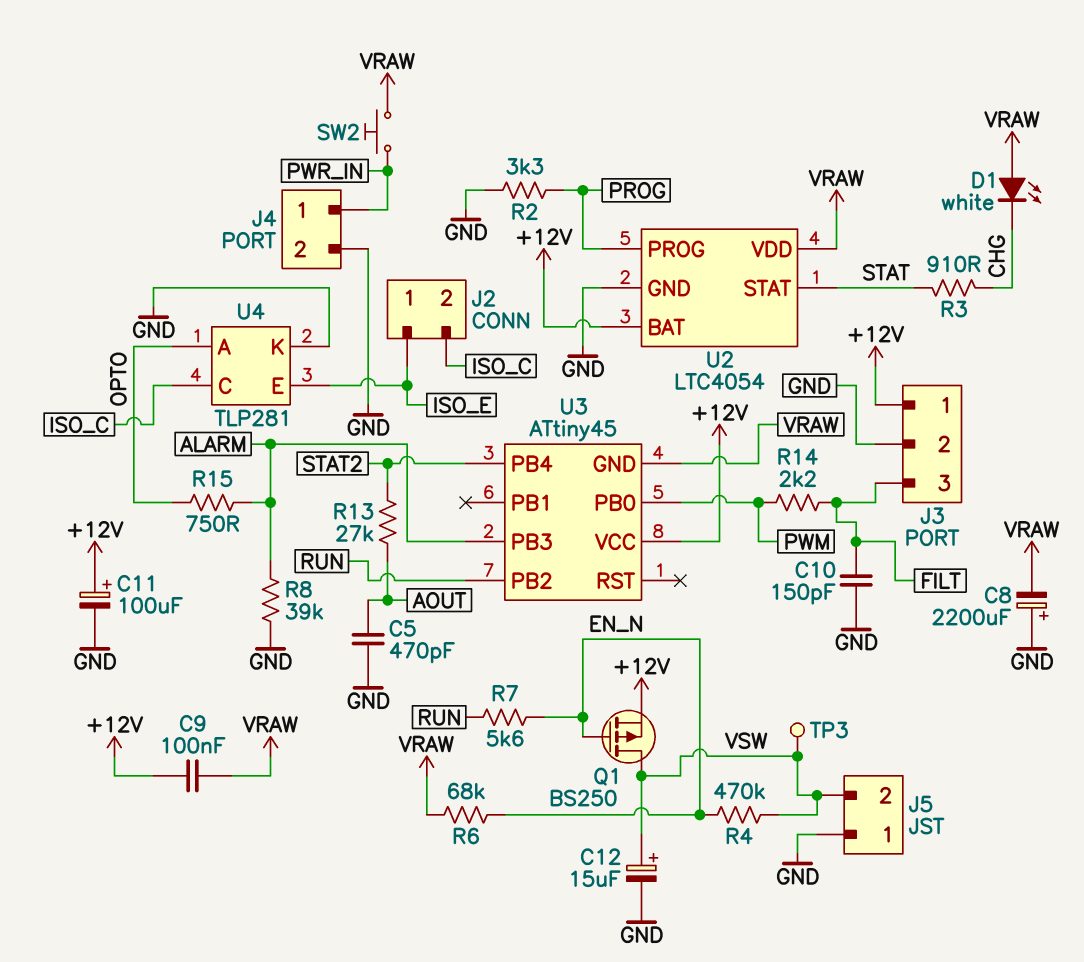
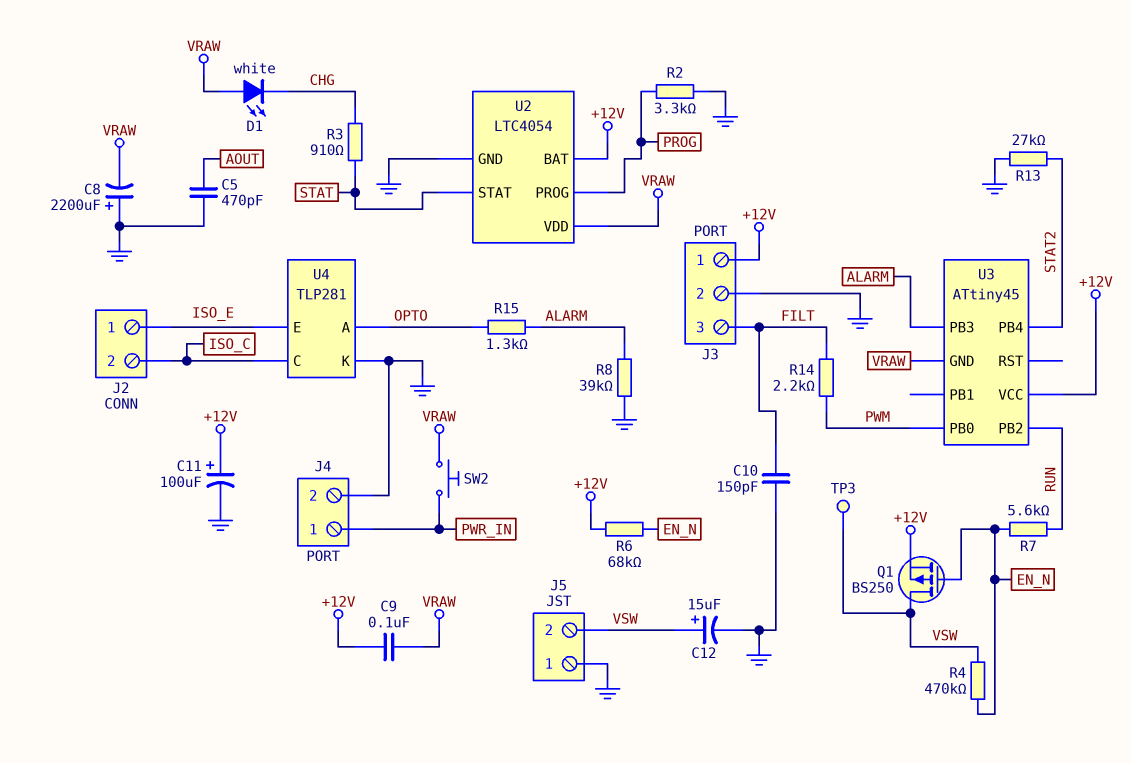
R6: 68k (EN_N, VRAW) -> 68k (+12V, EN_N)
R13: 27k (AOUT, STAT2) -> 27k (GND, STAT2)
R15: 750 (ALARM, OPTO) -> 1.3k (ALARM, OPTO)

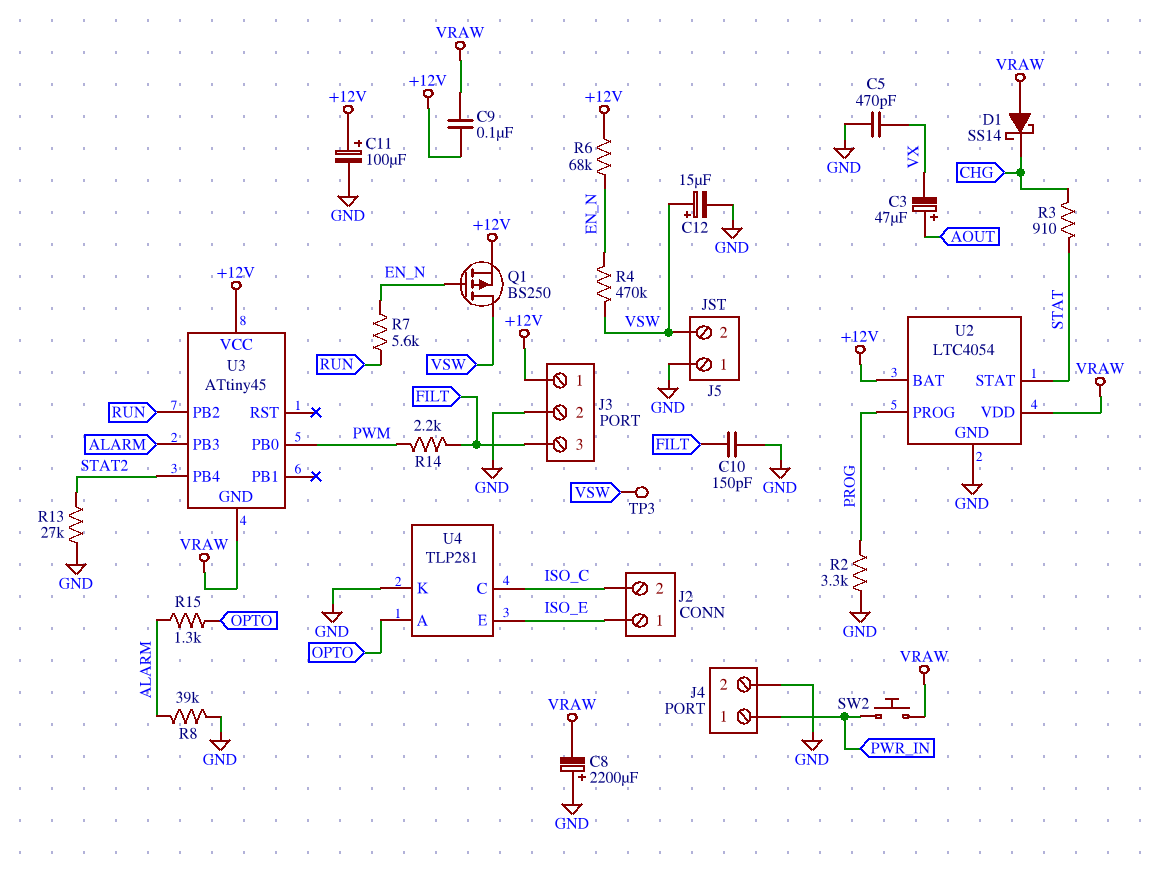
C3: none -> 47uF (plus AOUT, minus VX)
C5: 470pF (AOUT, GND) -> 470pF (GND, VX)
D1: LED white (A VRAW, K CHG) -> schottky SS14 (A VRAW, K CHG)

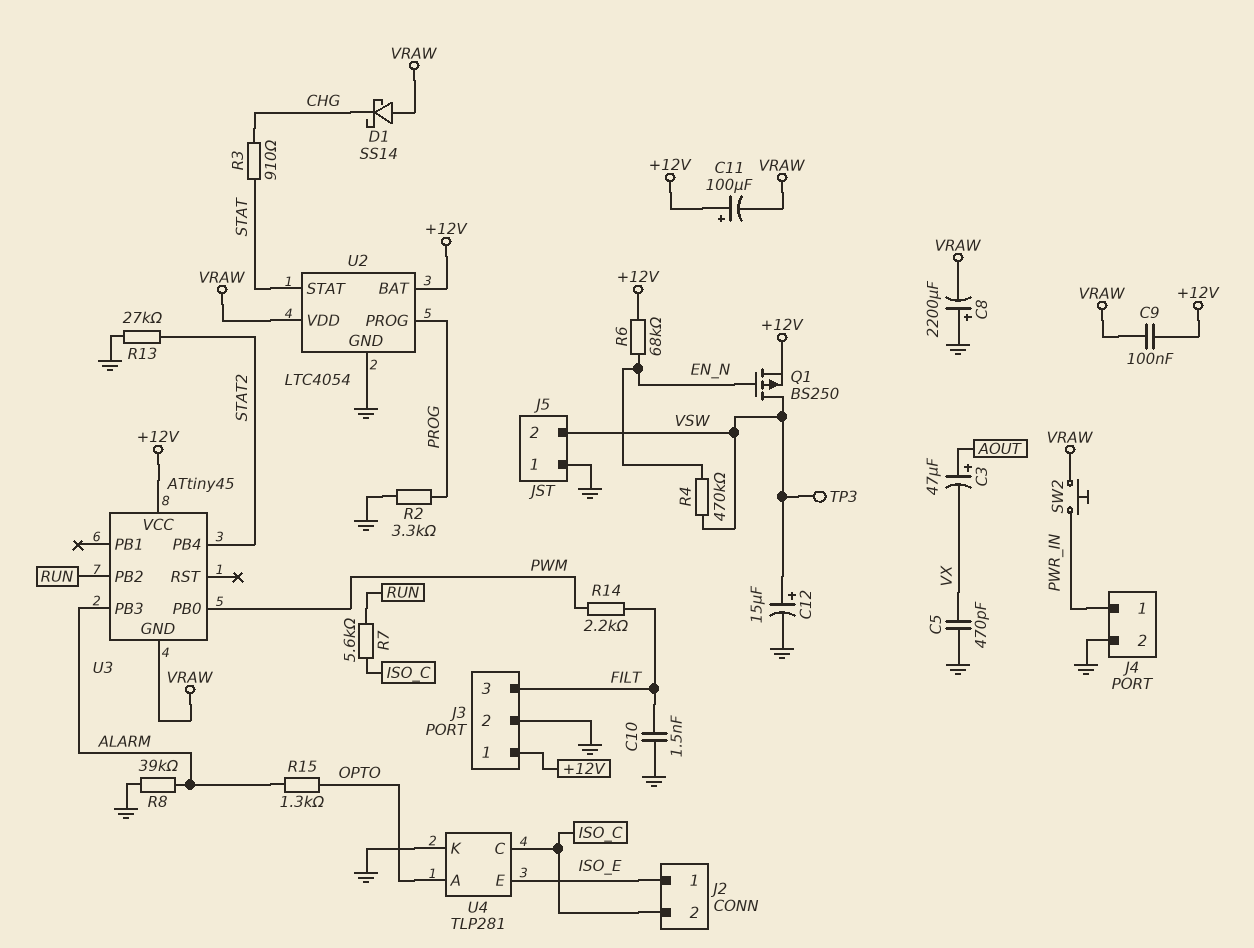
C10: 150pF (FILT, GND) -> 1.5nF (FILT, GND)
C11: 100uF (plus +12V, minus GND) -> 100uF (plus +12V, minus VRAW)
R7: 5.6k (EN_N, RUN) -> 5.6k (ISO_C, RUN)

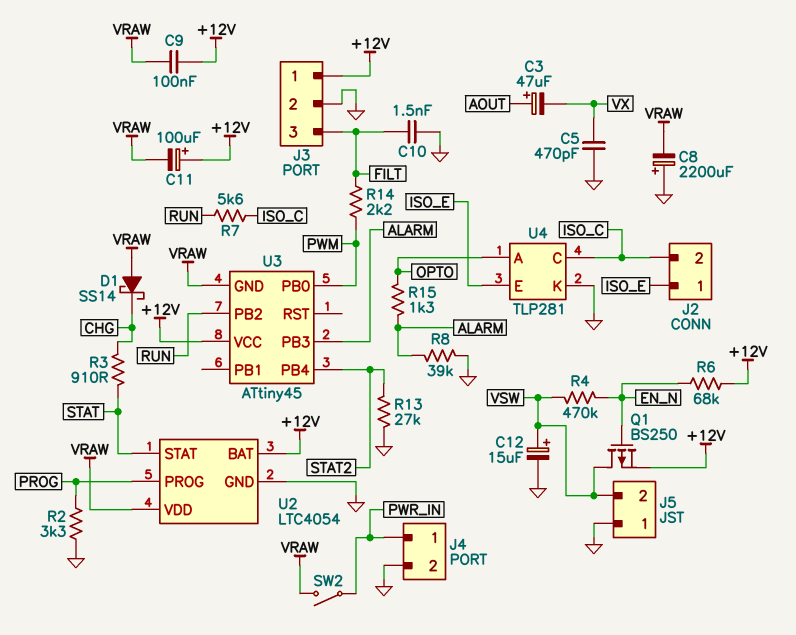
SW2: button (PWR_IN, VRAW) -> switch (PWR_IN, VRAW)
TP3: test point (VSW) -> none

